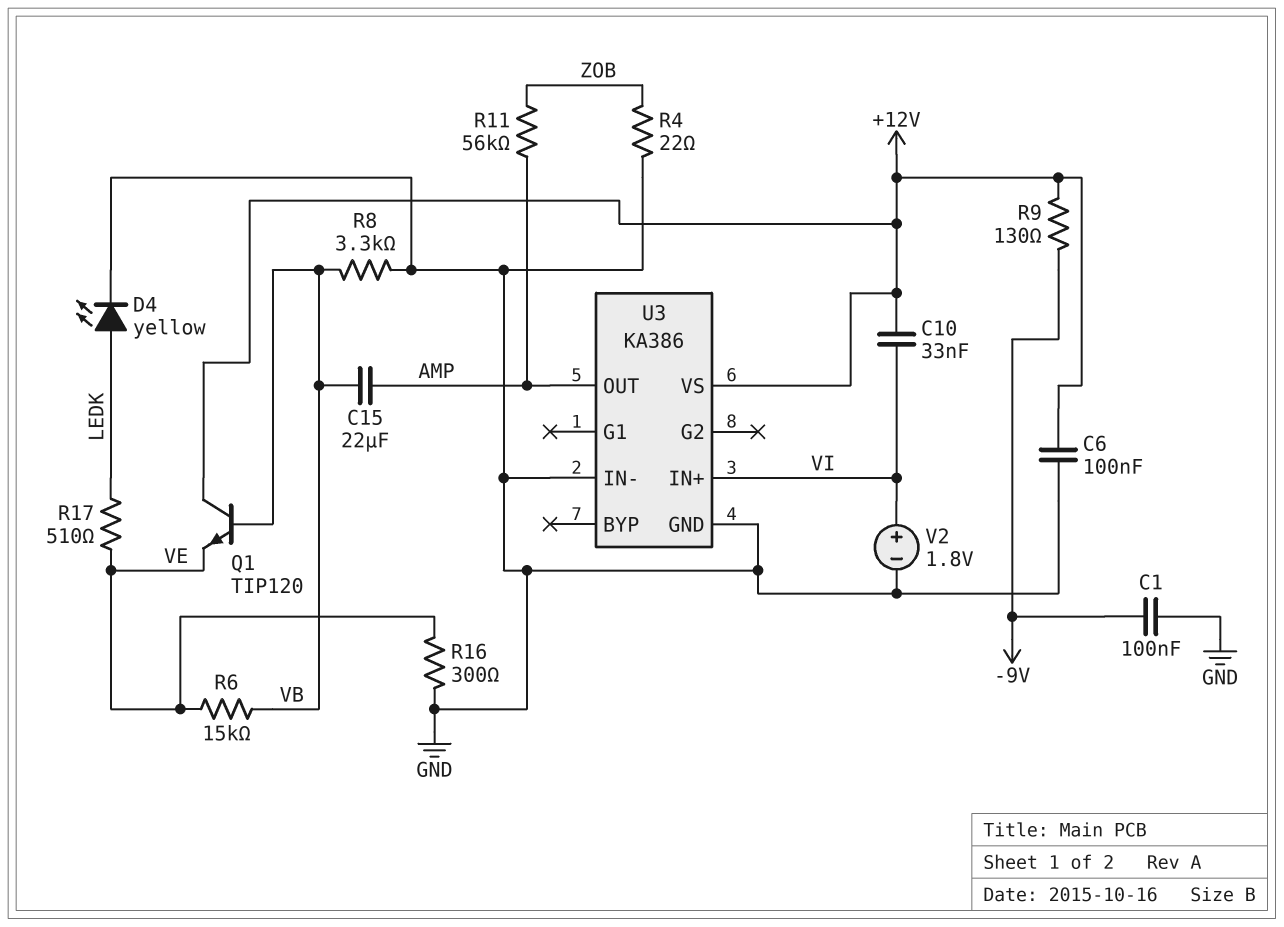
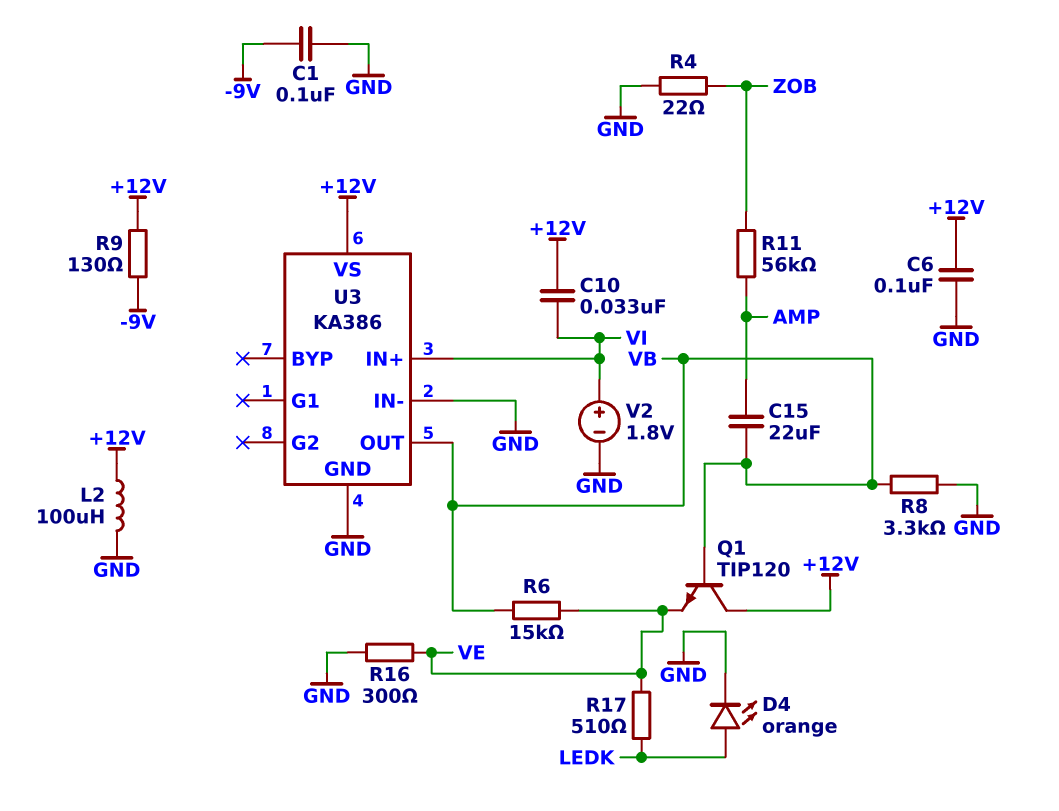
D4: LED yellow (A LEDK, K GND) -> LED orange (A LEDK, K GND)
L2: none -> 100uH (+12V, GND)
U3 pin OUT: AMP -> VB

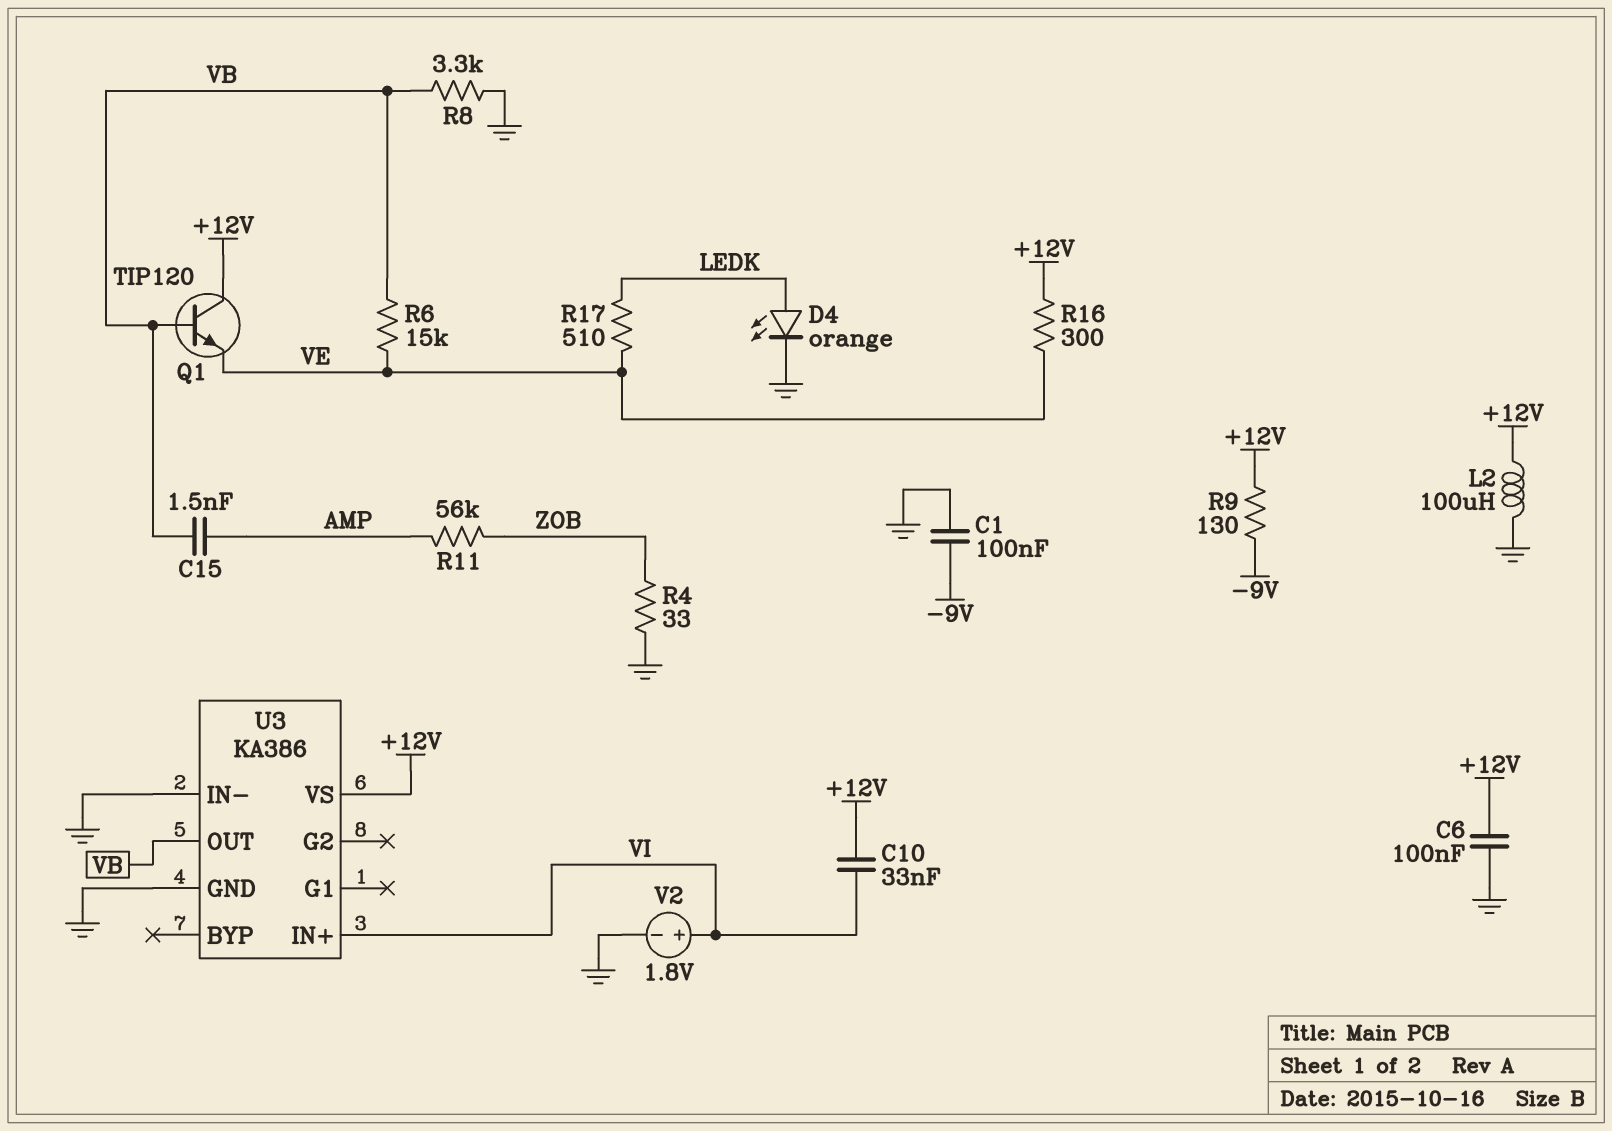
C15: 22uF (AMP, VB) -> 1.5nF (AMP, VB)
R4: 22 (GND, ZOB) -> 33 (GND, ZOB)
R16: 300 (GND, VE) -> 300 (+12V, VE)

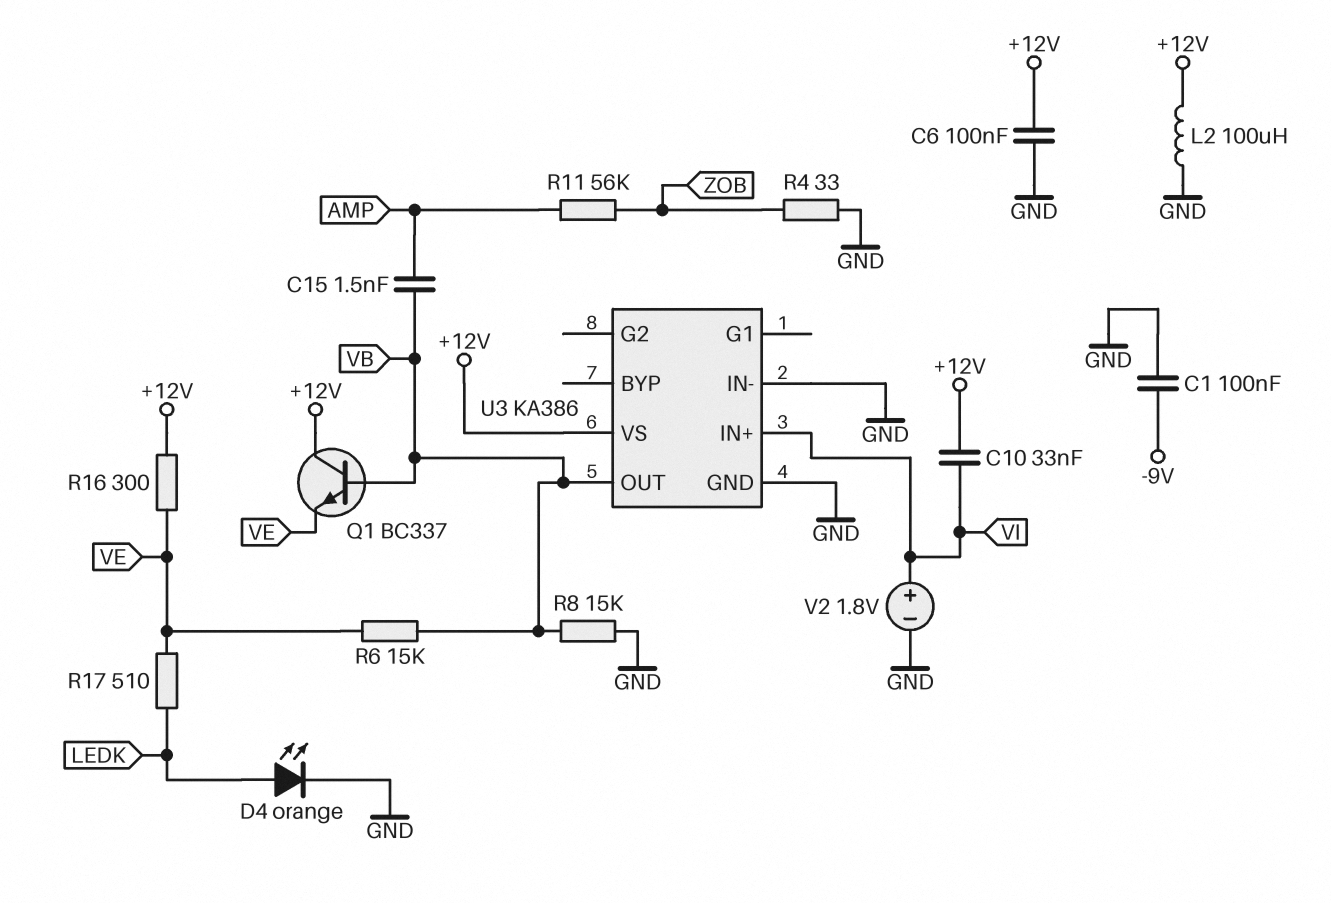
Q1: NPN TIP120 (B VB, C +12V, E VE) -> NPN BC337 (B VB, C +12V, E VE)
R8: 3.3k (GND, VB) -> 15k (GND, VB)
R9: 130 (+12V, -9V) -> none

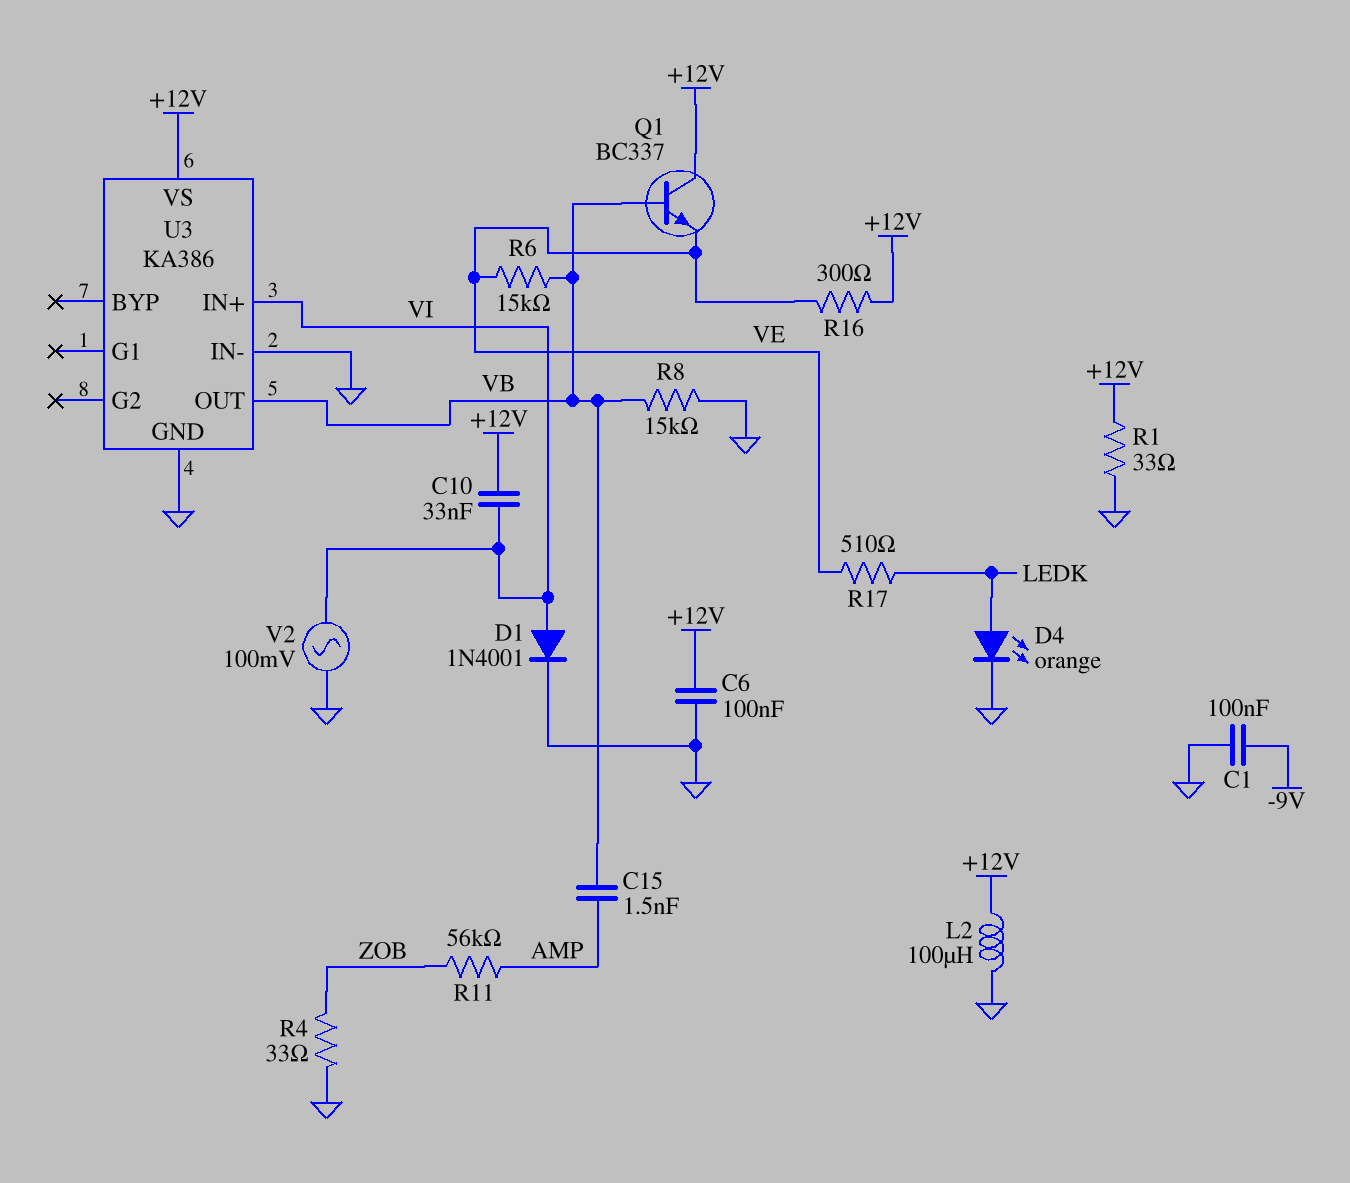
D1: none -> diode 1N4001 (A VI, K GND)
R1: none -> 33 (+12V, GND)
V2: 1.8V (plus VI, minus GND) -> AC 100mV (GND, VI)

